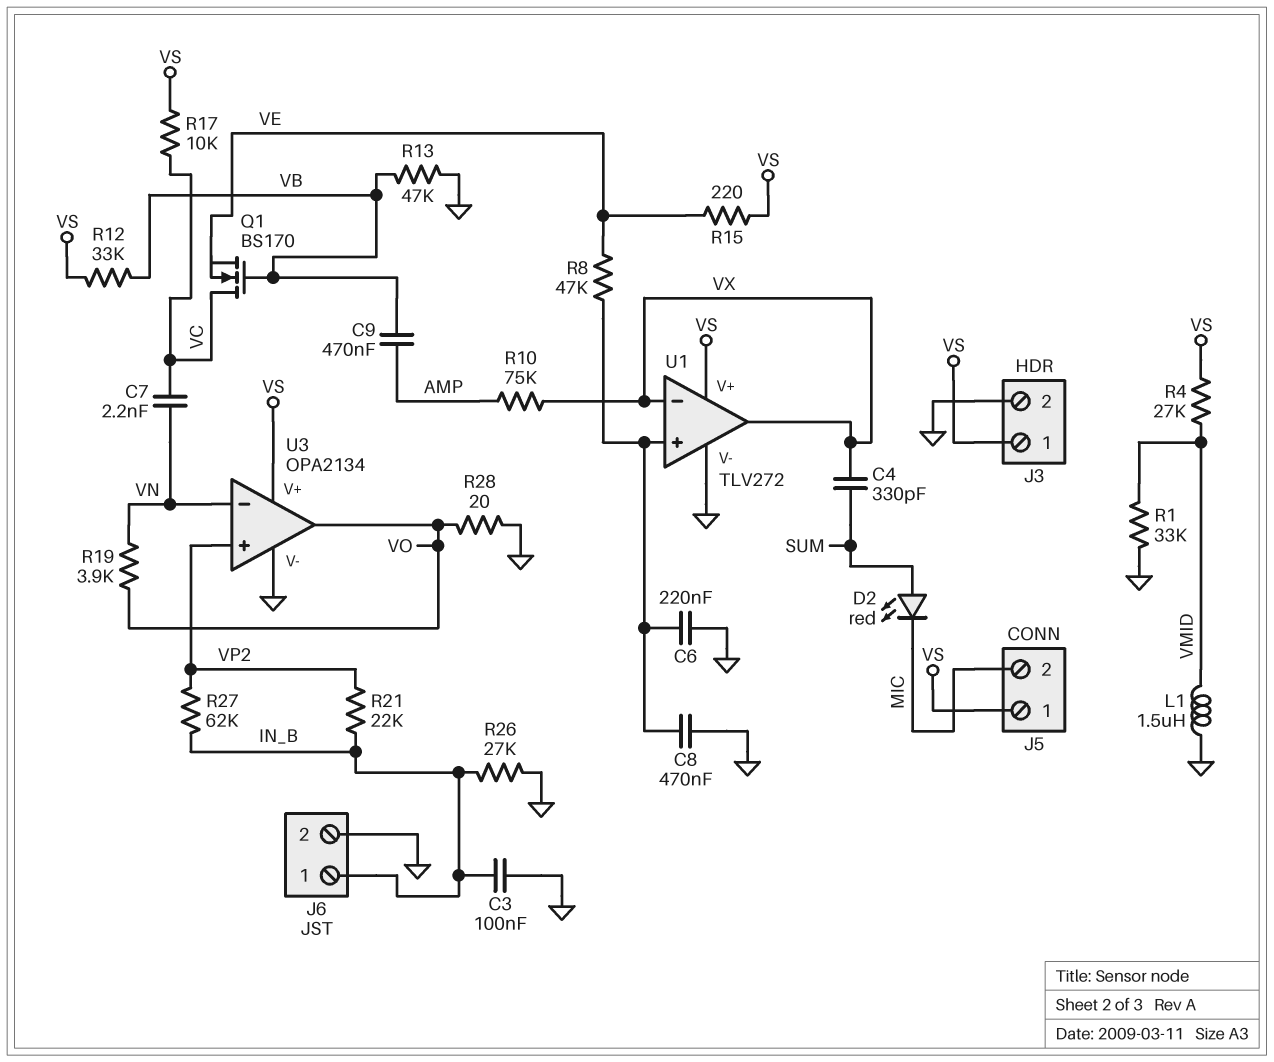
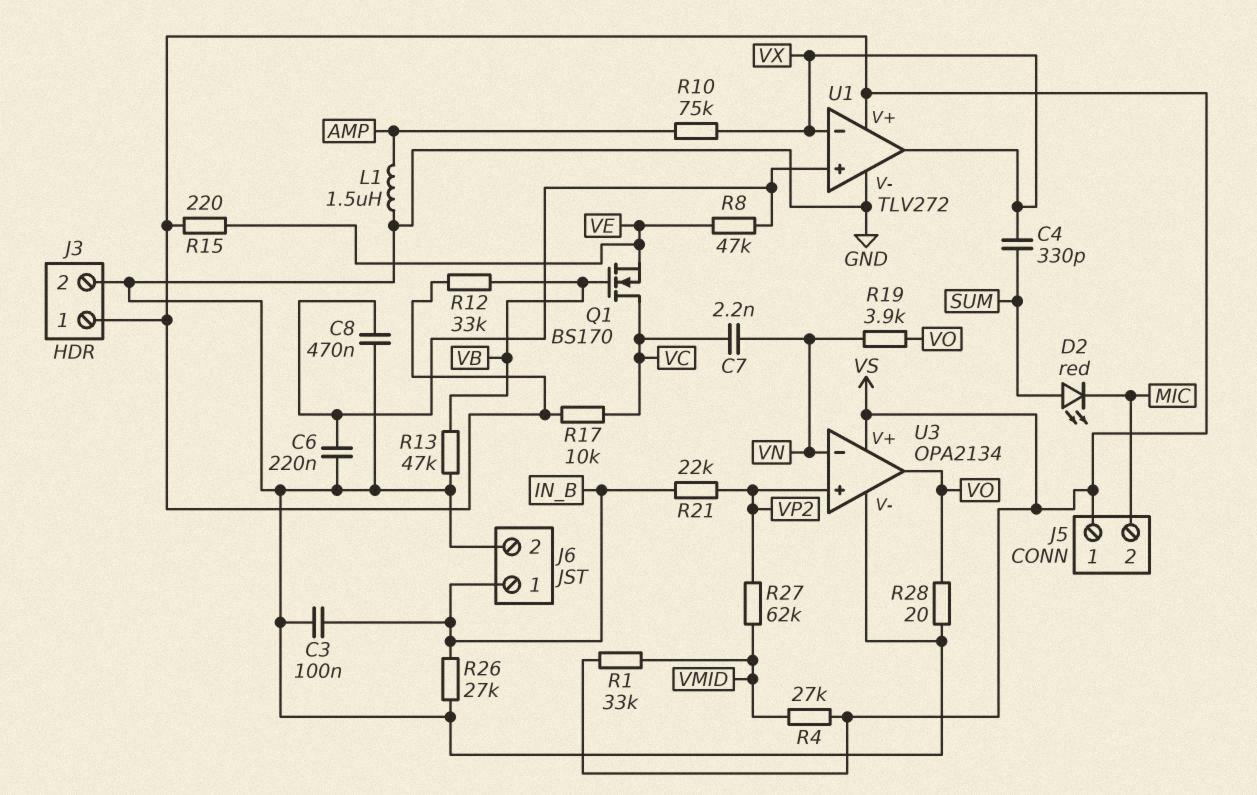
C9: 470nF (AMP, VB) -> none
L1: 1.5uH (GND, VMID) -> 1.5uH (AMP, GND)
R1: 33k (GND, VMID) -> 33k (VMID, VS)
R27: 62k (IN_B, VP2) -> 62k (VMID, VP2)

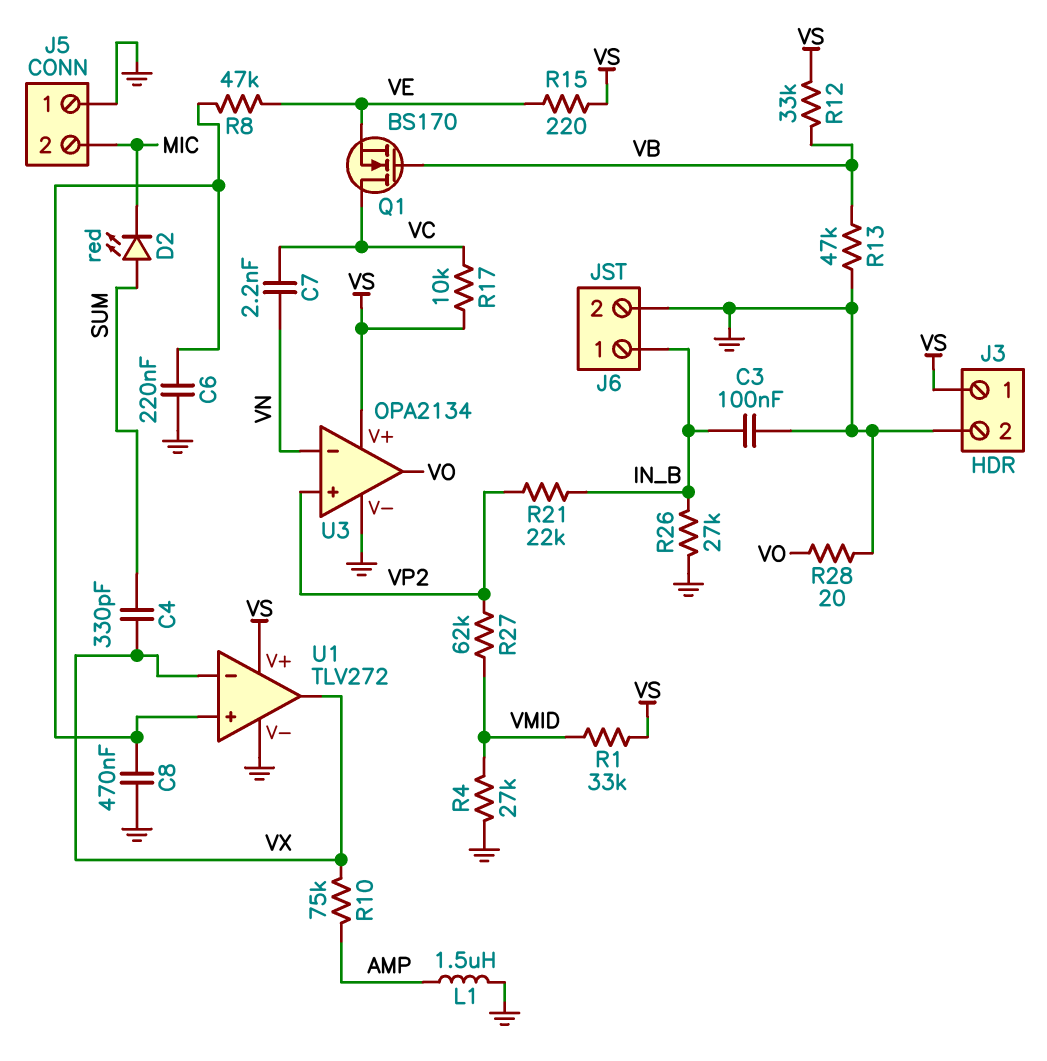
J5 pin 1: VS -> GND
R4: 27k (VMID, VS) -> 27k (GND, VMID)
R19: 3.9k (VN, VO) -> none

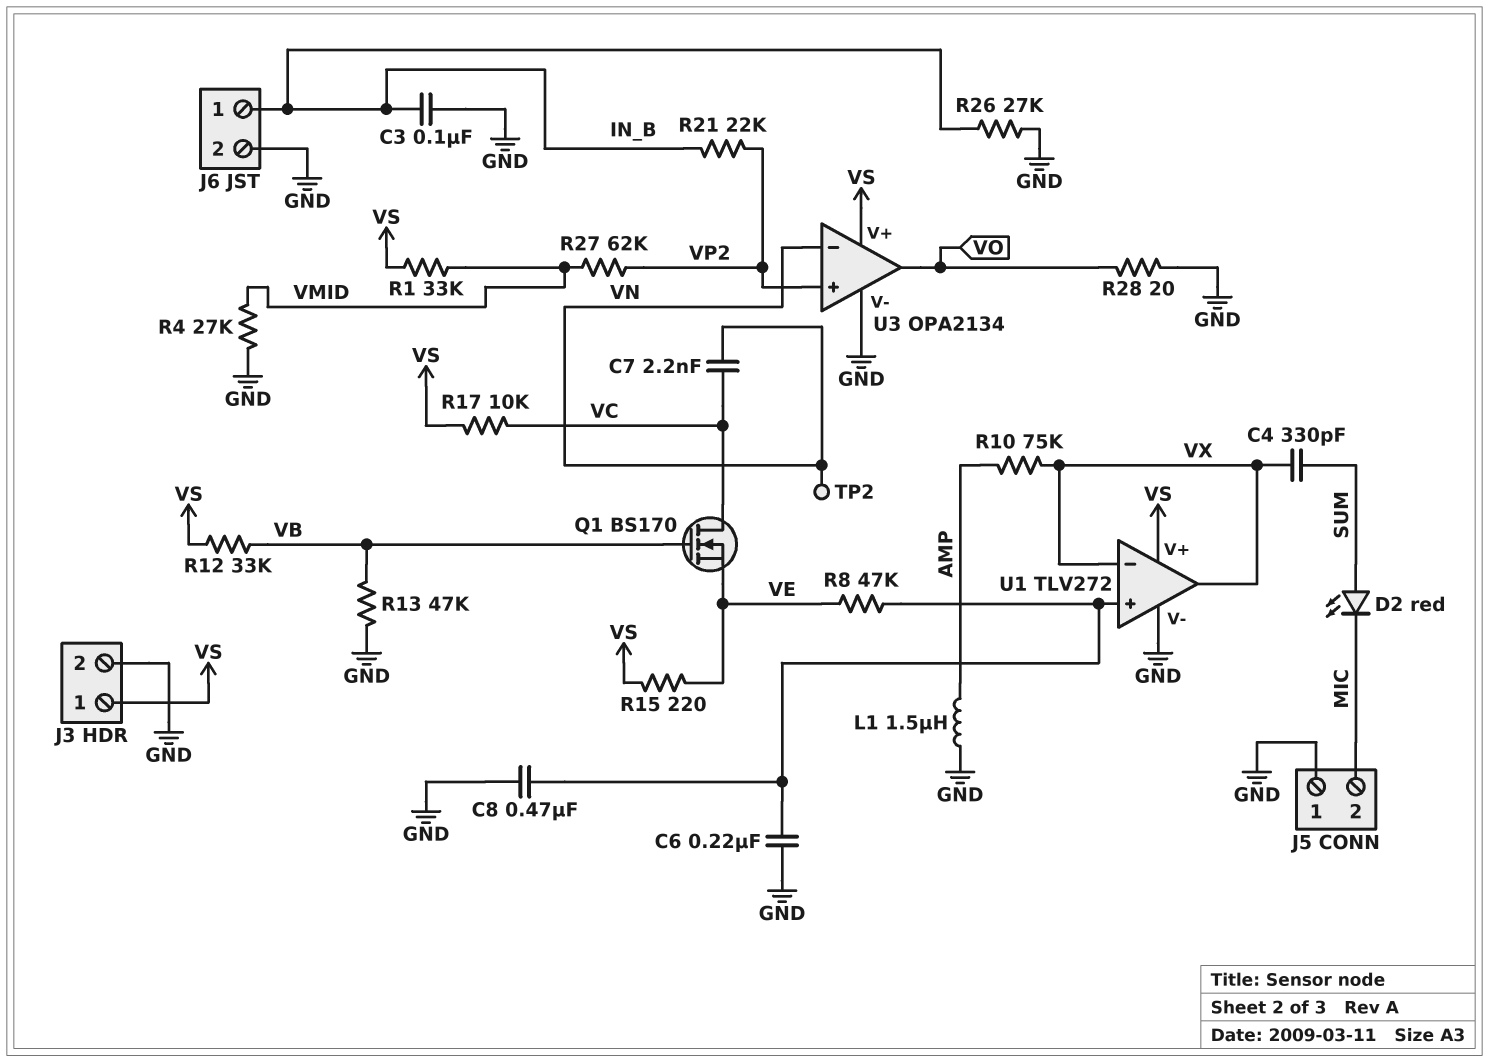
TP2: none -> test point (VN)

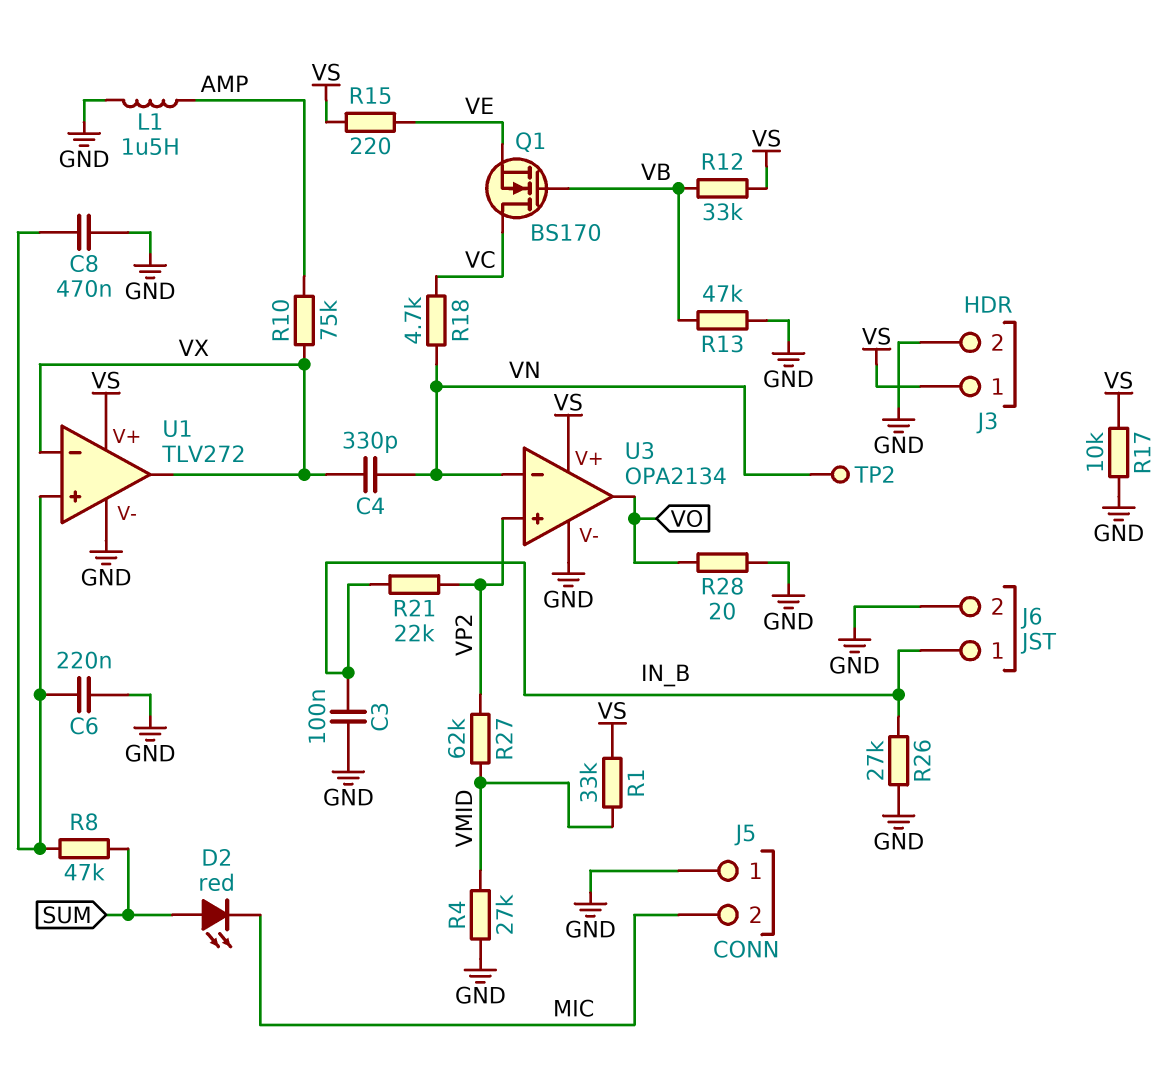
C4: 330pF (SUM, VX) -> 330pF (VN, VX)
C7: 2.2nF (VC, VN) -> none
R8: 47k (U1/in+, VE) -> 47k (SUM, U1/in+)
R17: 10k (VC, VS) -> 10k (GND, VS)
R18: none -> 4.7k (VC, VN)

